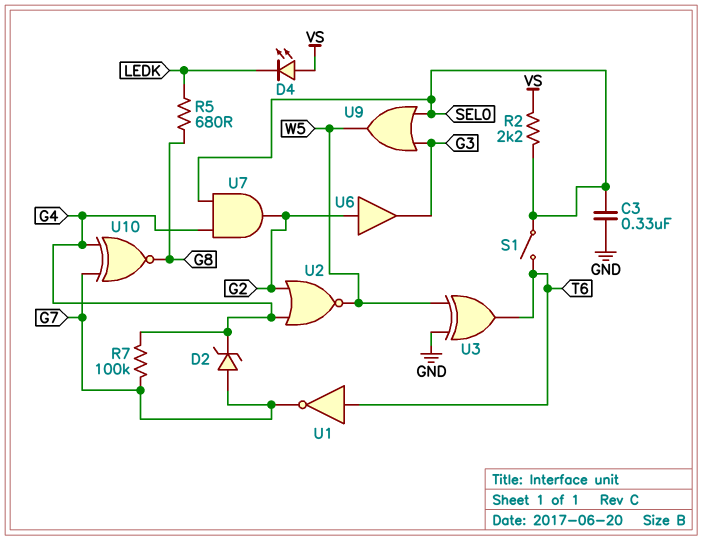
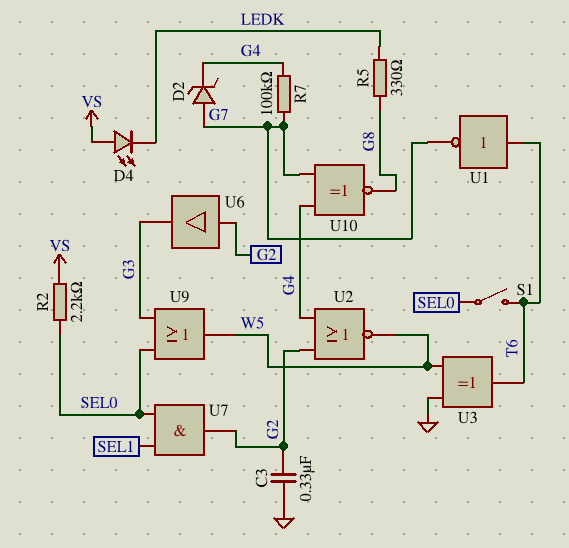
C3: 330nF (GND, SEL0) -> 330nF (G2, GND)
R5: 680 (G8, LEDK) -> 330 (G8, LEDK)
U7: AND (in G4, in SEL0, out G2) -> AND (in SEL0, in SEL1, out G2)

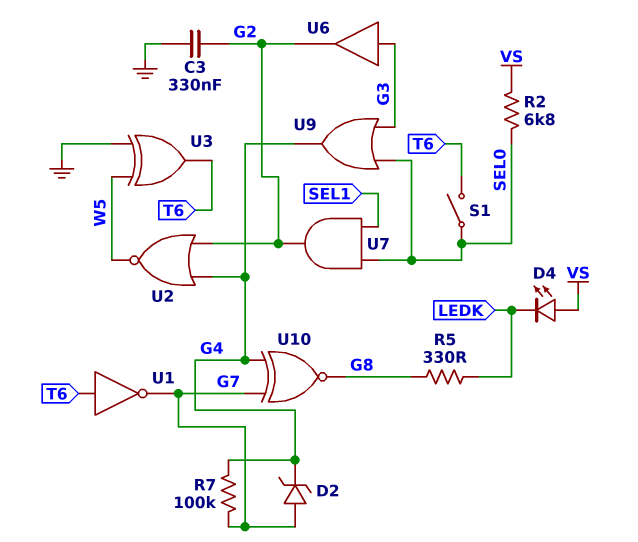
R2: 2.2k (SEL0, VS) -> 6.8k (SEL0, VS)
U6: buffer (in G2, out G3) -> buffer (in G3, out G2)
U9: OR (in G3, in SEL0, out W5) -> OR (in G3, in SEL0, out G4)

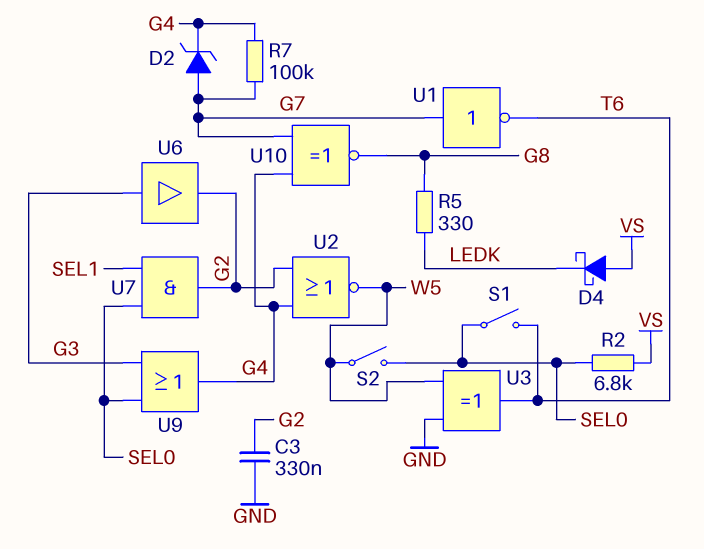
D4: LED (A VS, K LEDK) -> schottky (A VS, K LEDK)
S2: none -> switch (SEL0, W5)
U1: NOT (in T6, out G7) -> NOT (in G7, out T6)

